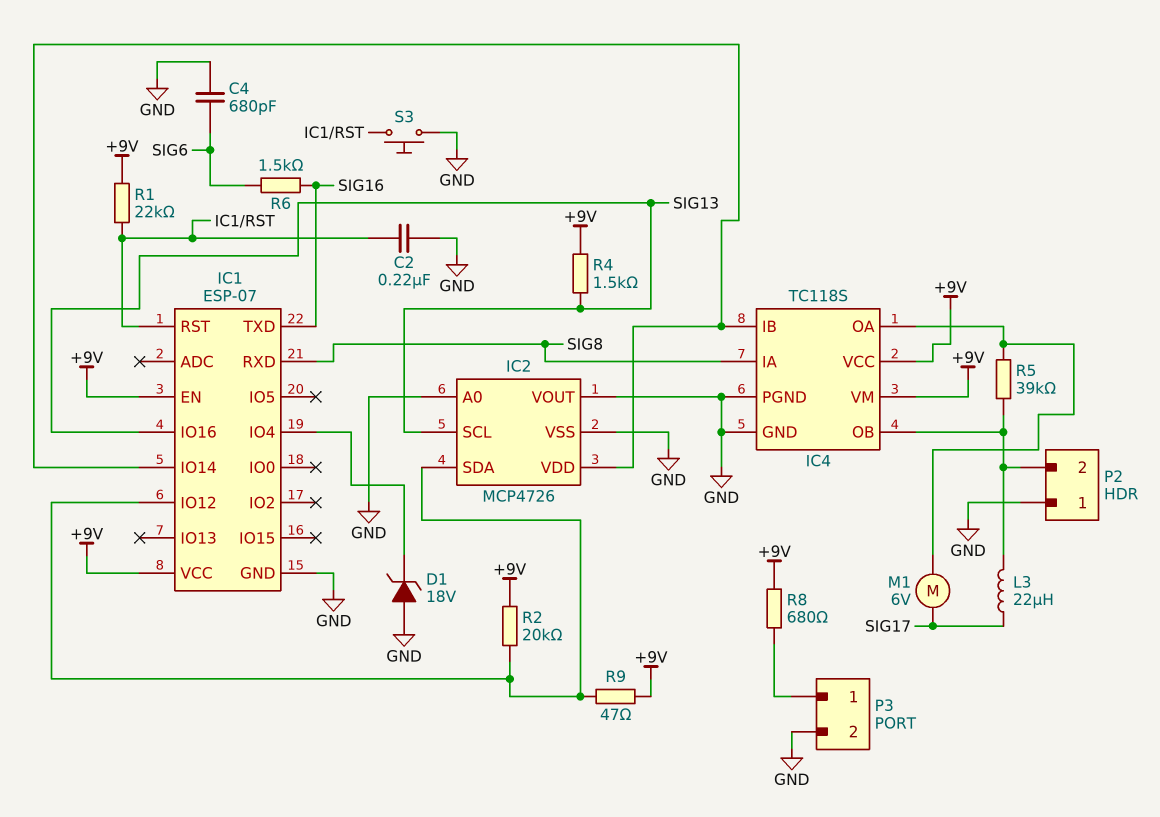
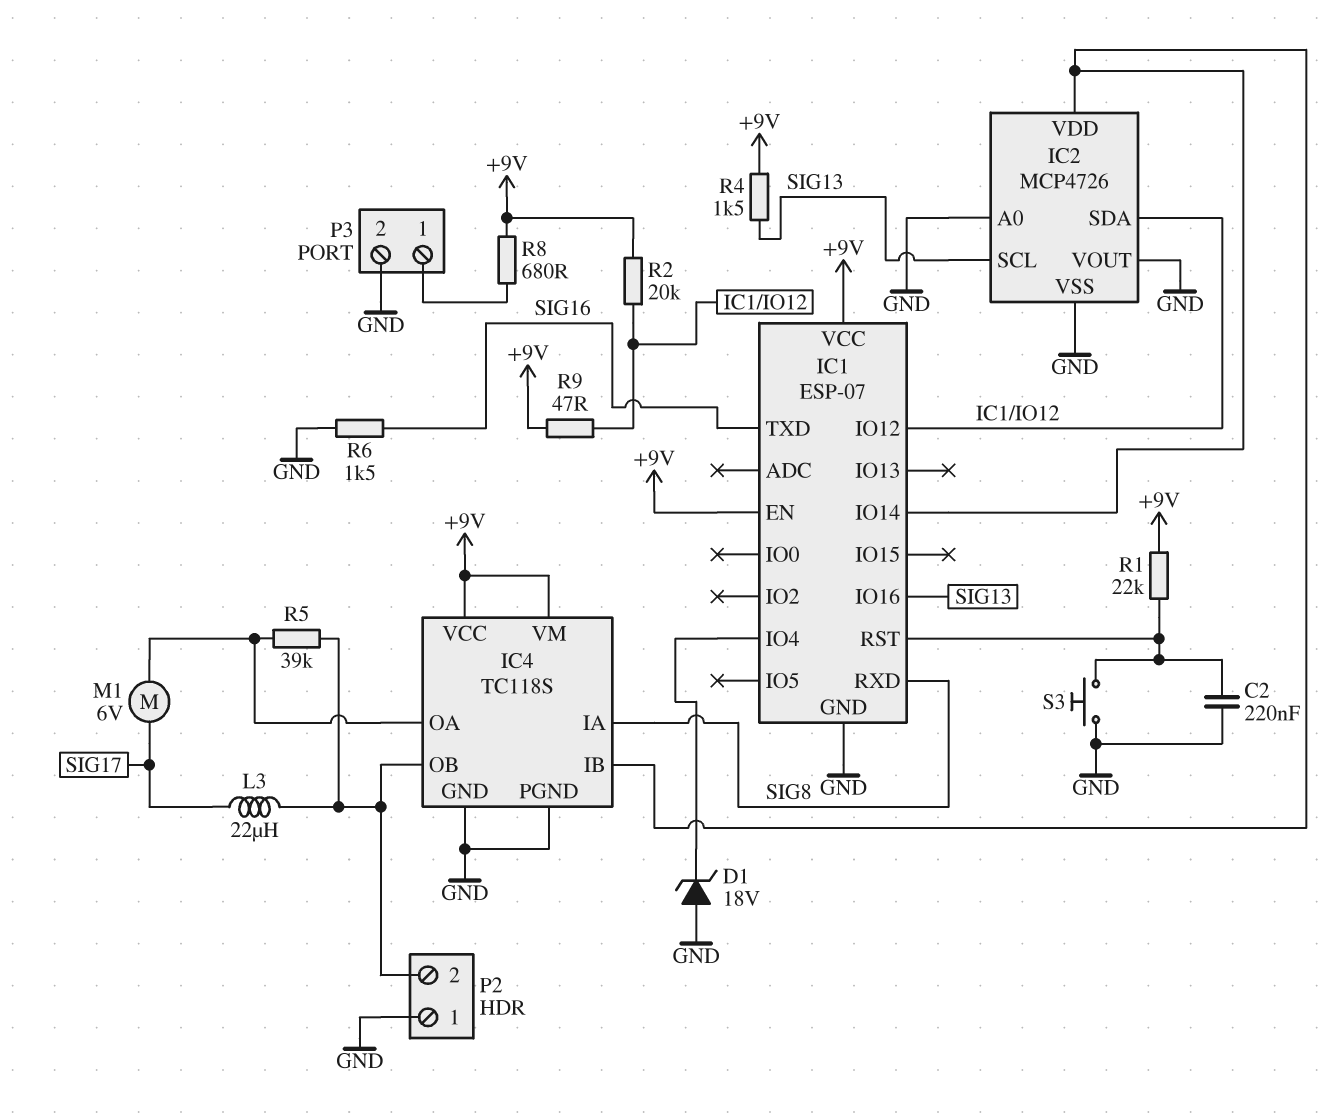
C4: 680pF (GND, SIG6) -> none
R6: 1.5k (SIG6, SIG16) -> 1.5k (GND, SIG16)

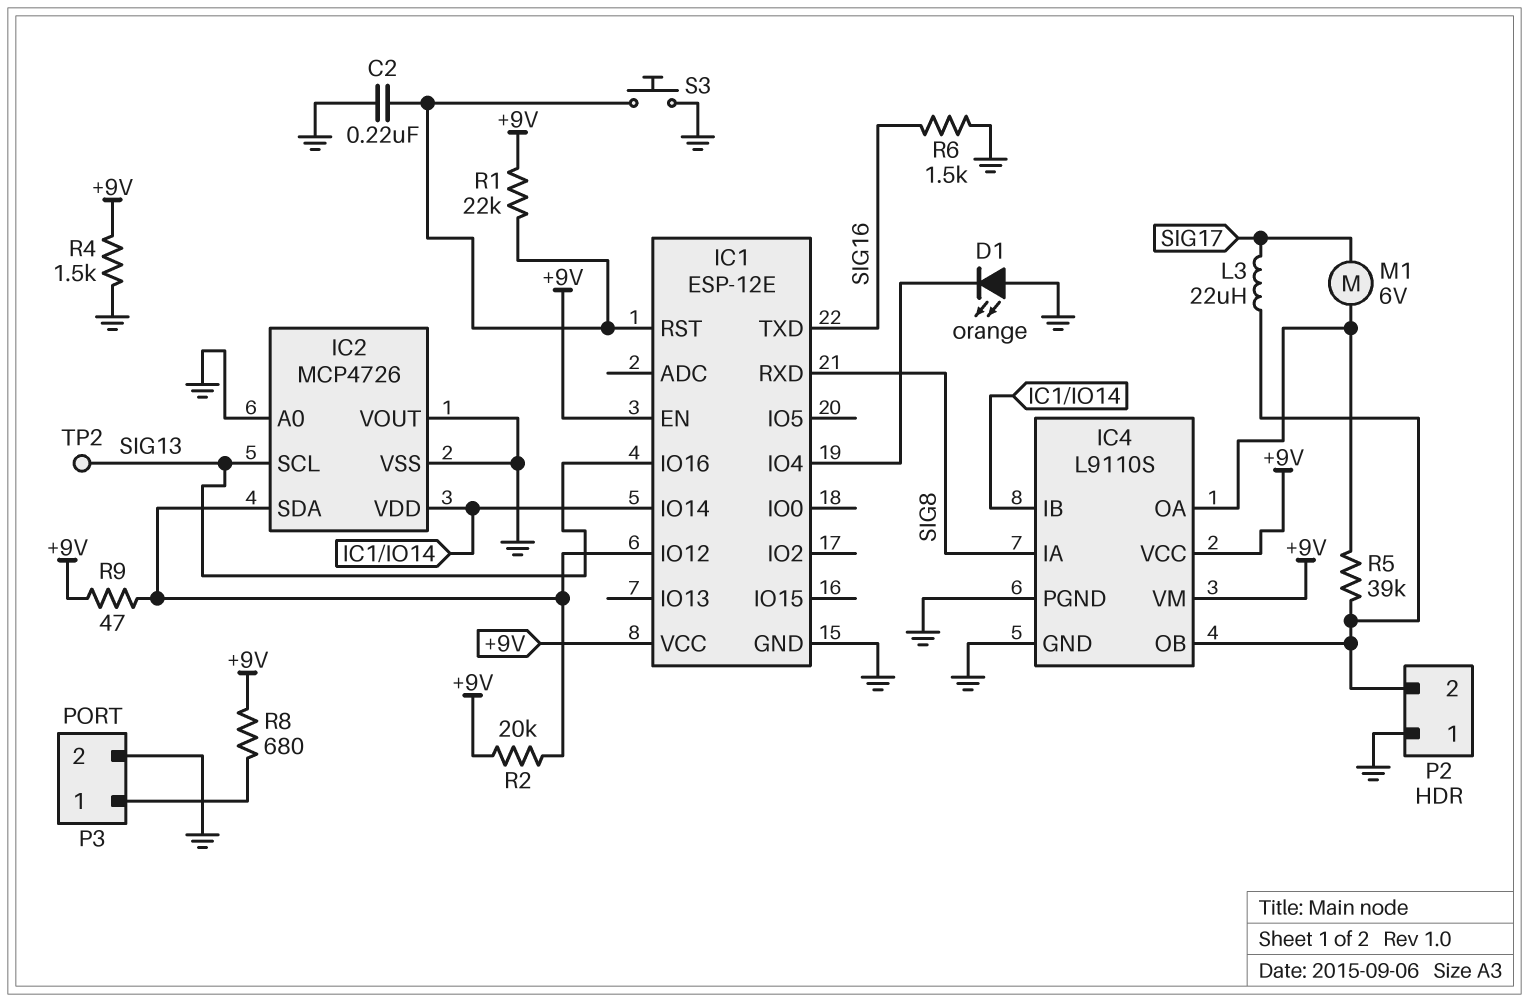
D1: zener 18V (A GND, K IC1/IO4) -> LED orange (A GND, K IC1/IO4)
IC1: ESP-07 -> ESP-12E
IC4: TC118S -> L9110S
R4: 1.5k (+9V, SIG13) -> 1.5k (+9V, GND)
TP2: none -> test point (SIG13)

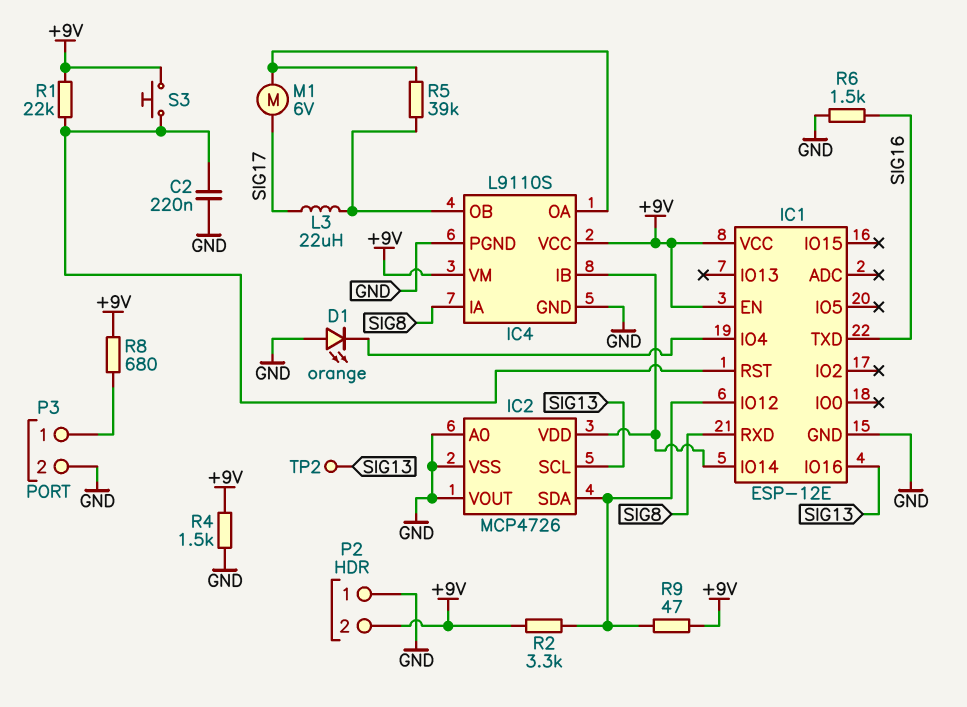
P2 pin 2: IC4/OB -> +9V
R2: 20k (+9V, IC1/IO12) -> 3.3k (+9V, IC1/IO12)
S3: button (GND, IC1/RST) -> button (+9V, IC1/RST)

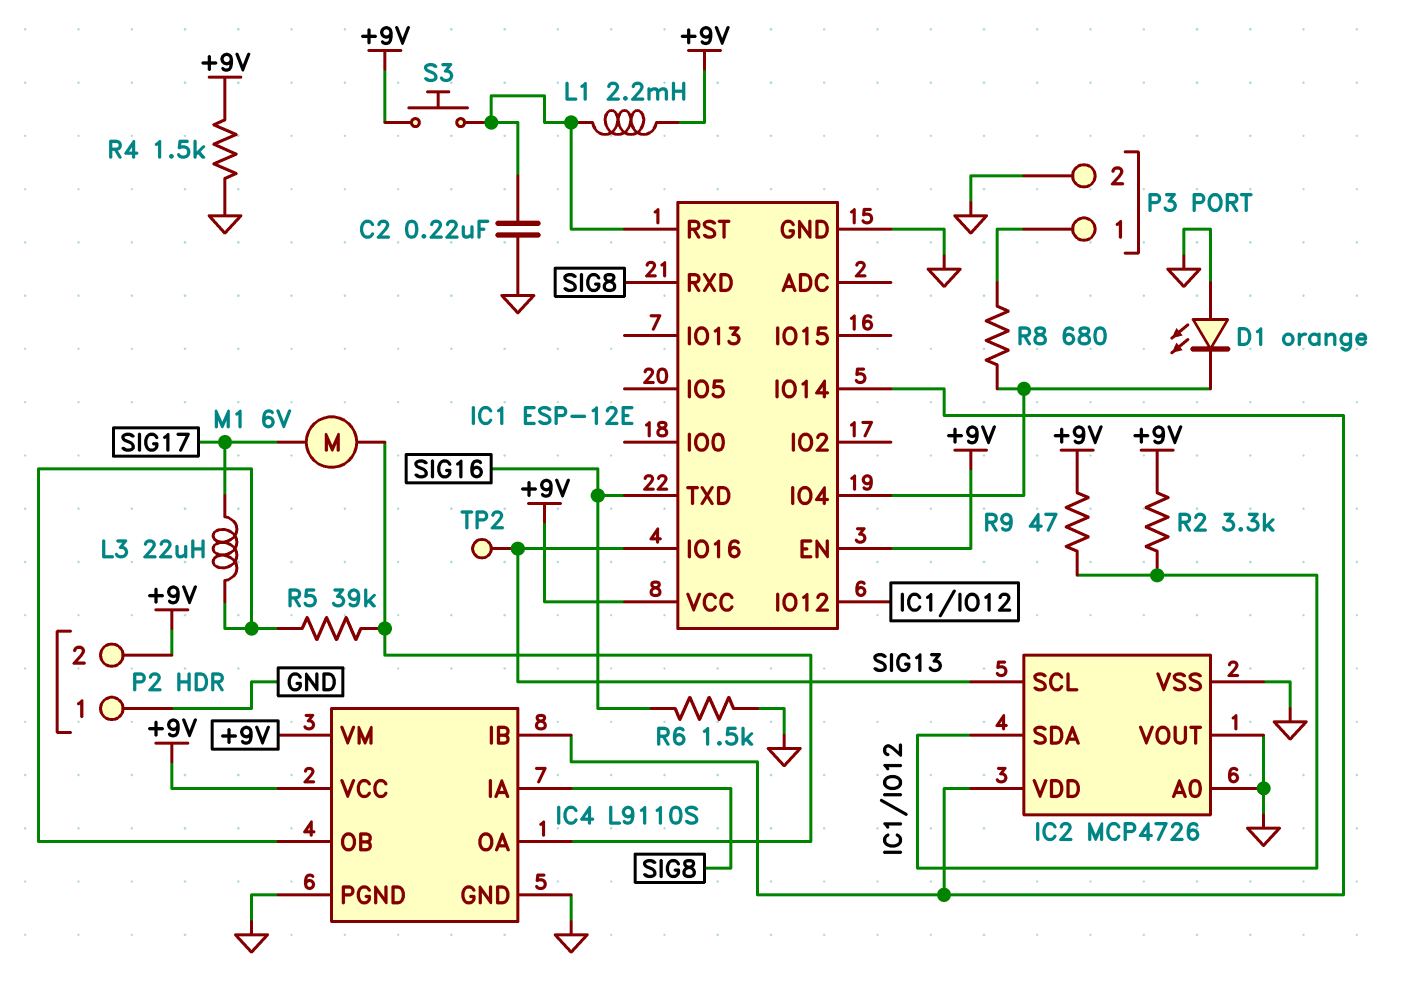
L1: none -> 2.2mH (+9V, IC1/RST)
R1: 22k (+9V, IC1/RST) -> none
R8: 680 (+9V, P3/1) -> 680 (IC1/IO4, P3/1)

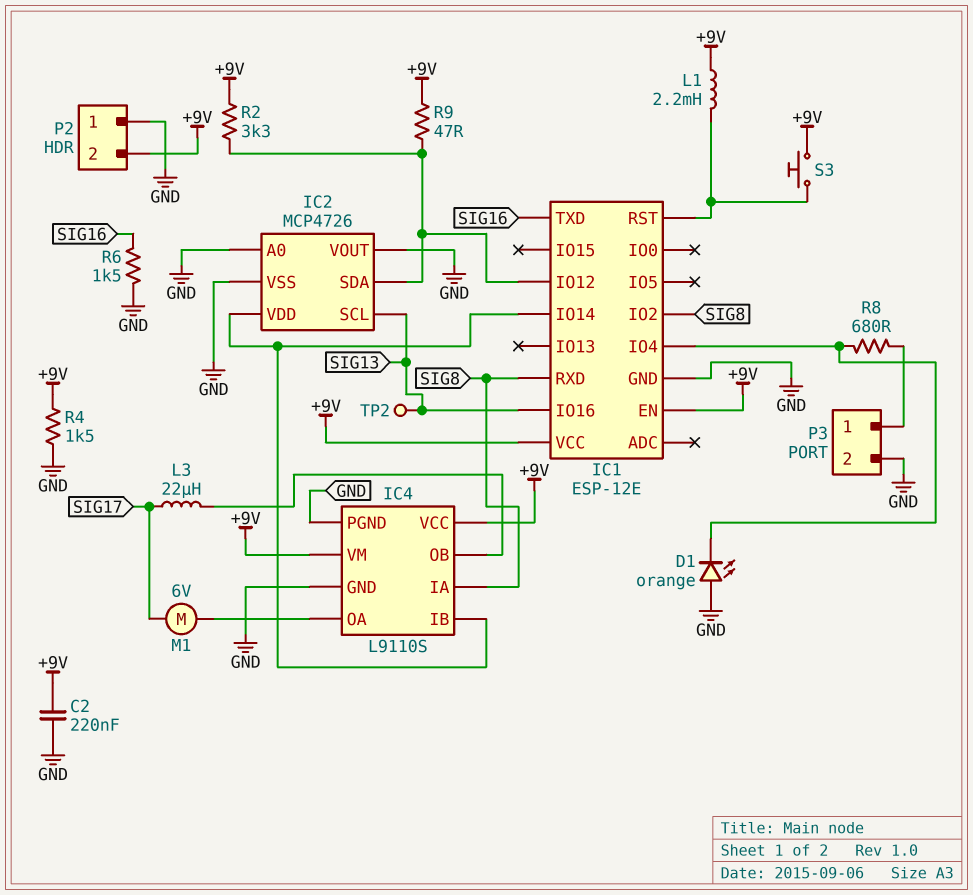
C2: 220nF (GND, IC1/RST) -> 220nF (+9V, GND)
IC1 pin IO2: none -> SIG8
R5: 39k (IC4/OA, IC4/OB) -> none

